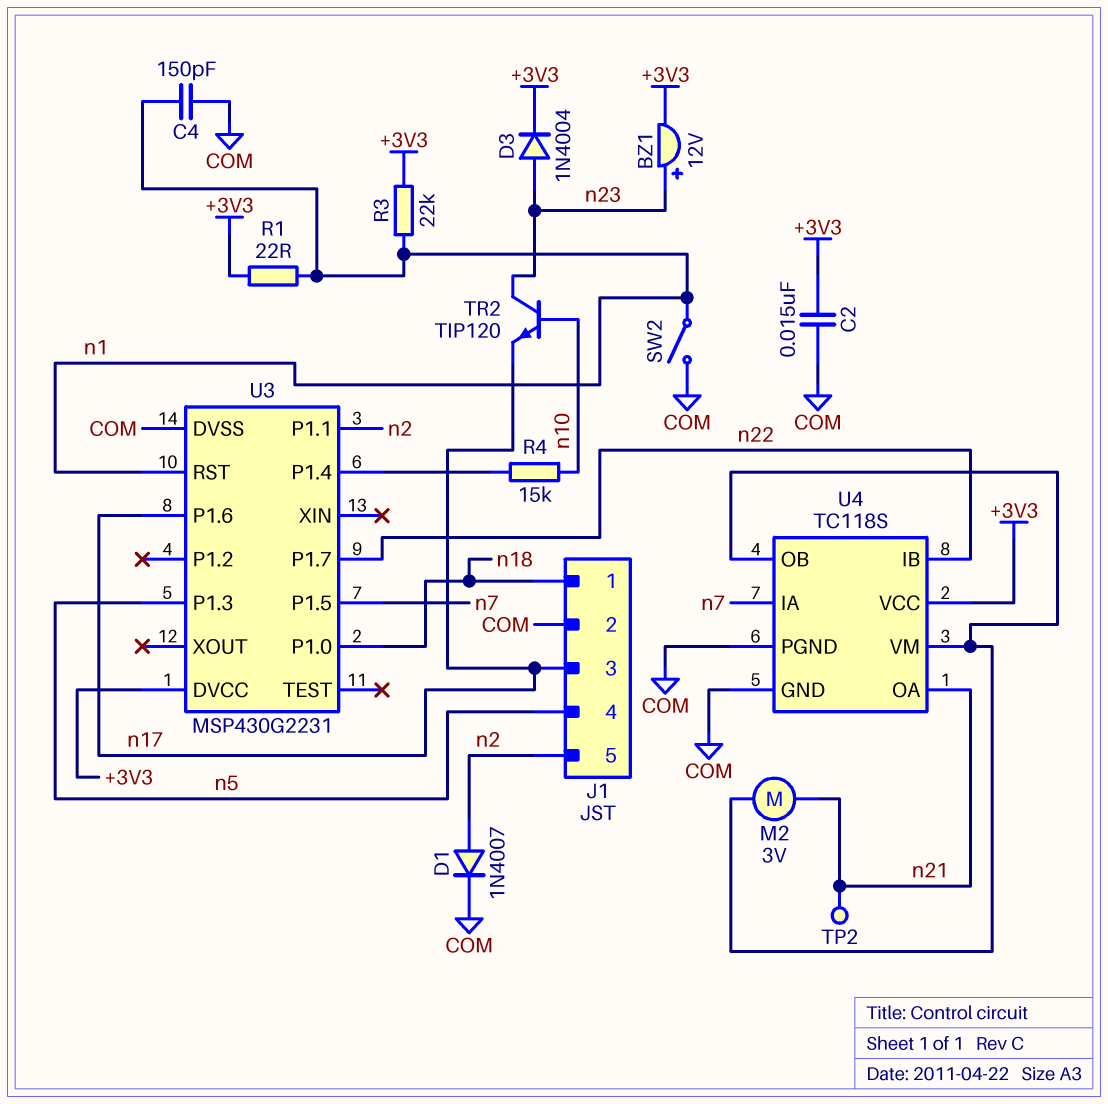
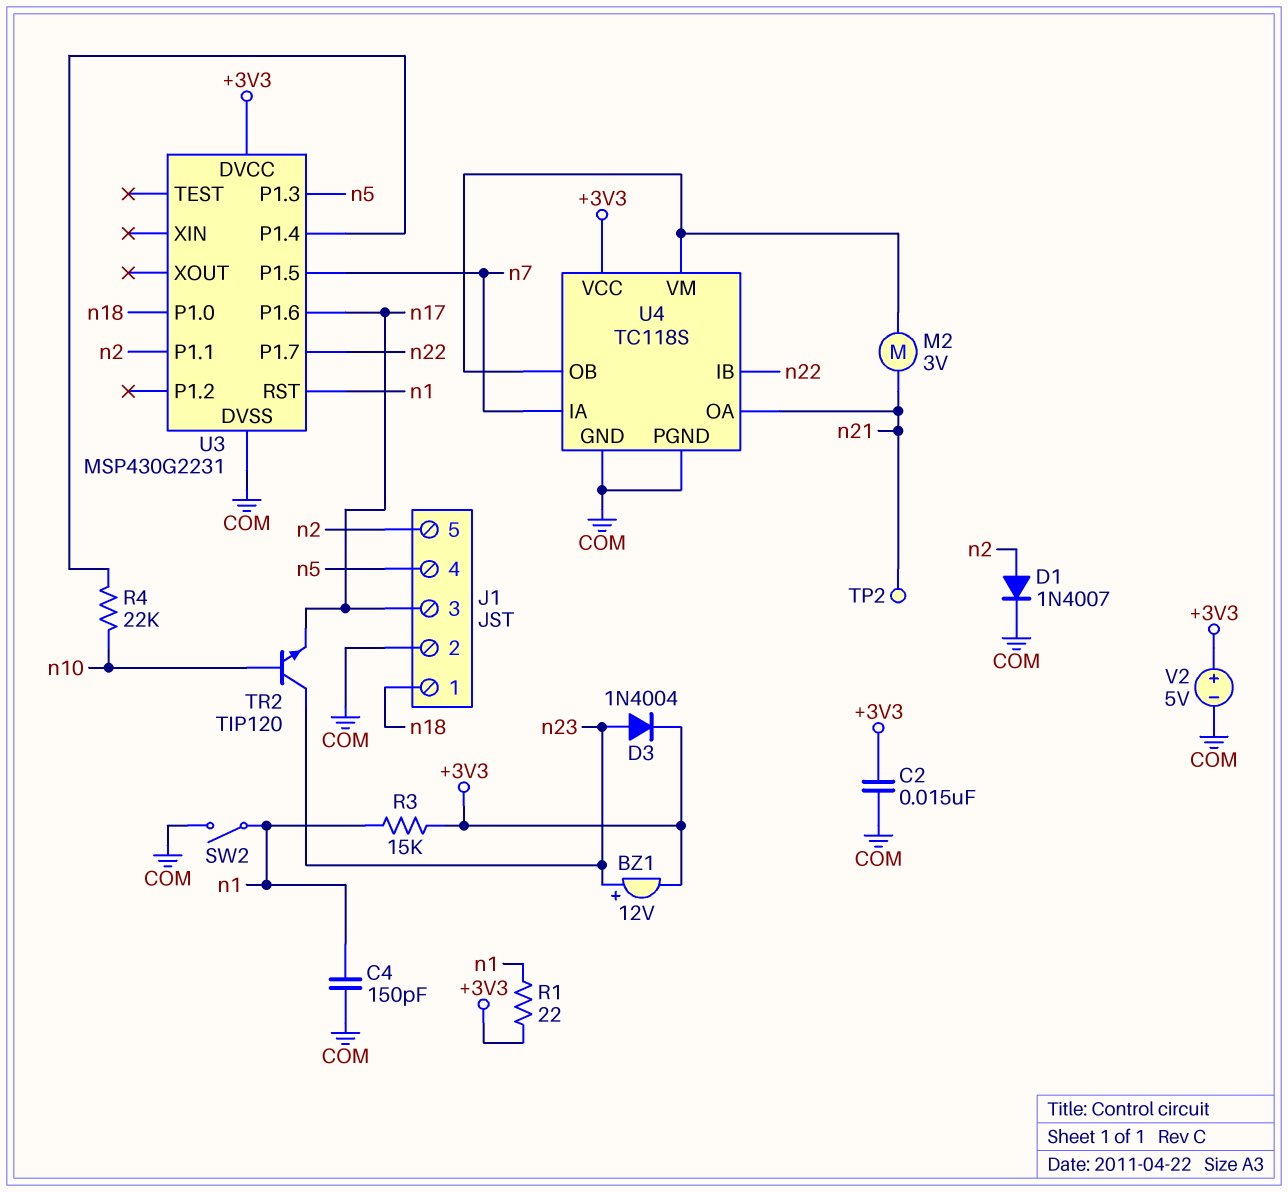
R3: 22k (+3V3, n1) -> 15k (+3V3, n1)
R4: 15k (U3/P1.4, n10) -> 22k (U3/P1.4, n10)
V2: none -> 5V (plus +3V3, minus COM)

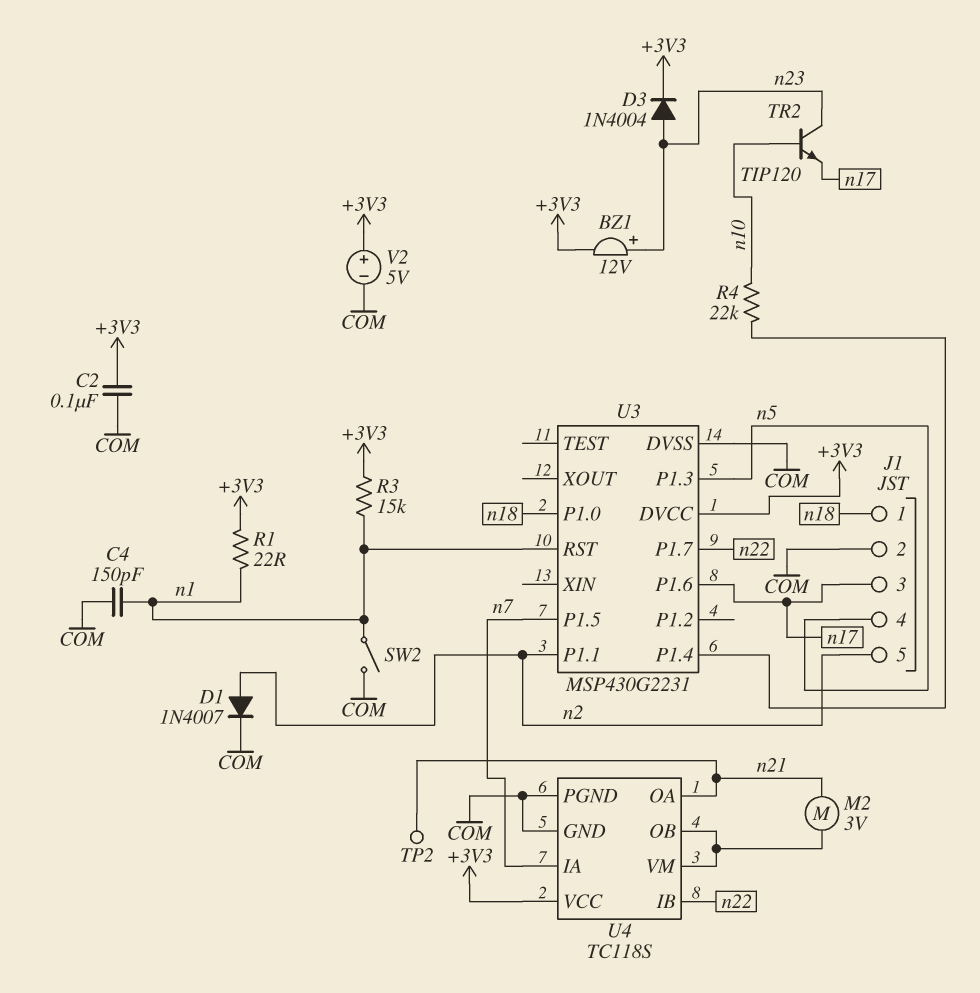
C2: 15nF (+3V3, COM) -> 100nF (+3V3, COM)

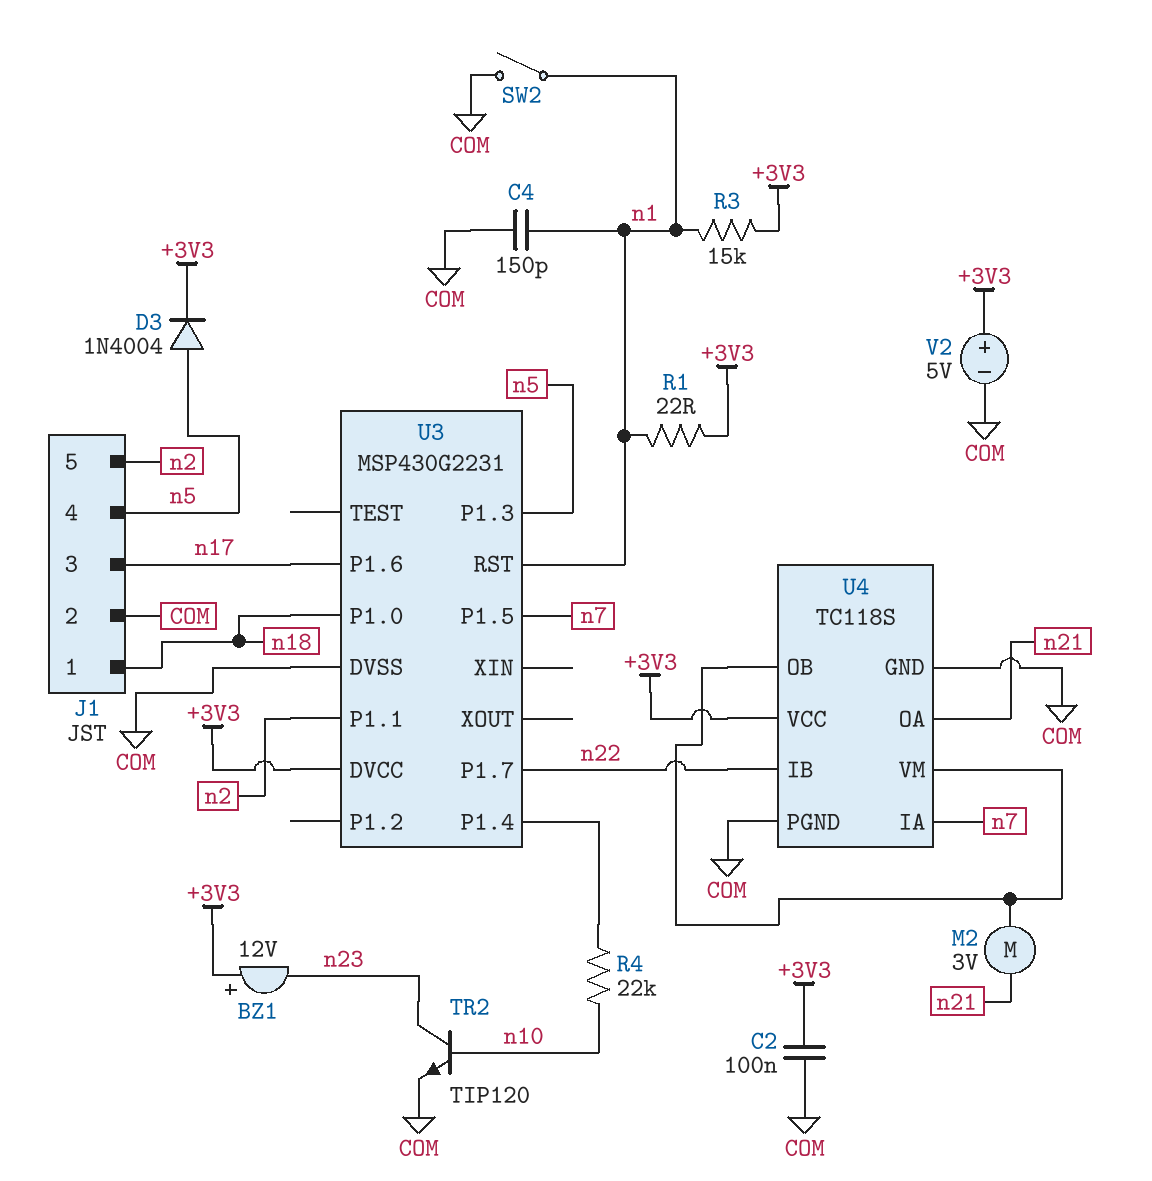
BZ1: buzzer 12V (plus n23, minus +3V3) -> buzzer 12V (plus +3V3, minus n23)
D1: diode 1N4007 (A n2, K COM) -> none
D3: diode 1N4004 (A n23, K +3V3) -> diode 1N4004 (A n5, K +3V3)
TP2: test point (n21) -> none
TR2: NPN TIP120 (B n10, C n23, E n17) -> NPN TIP120 (B n10, C n23, E COM)

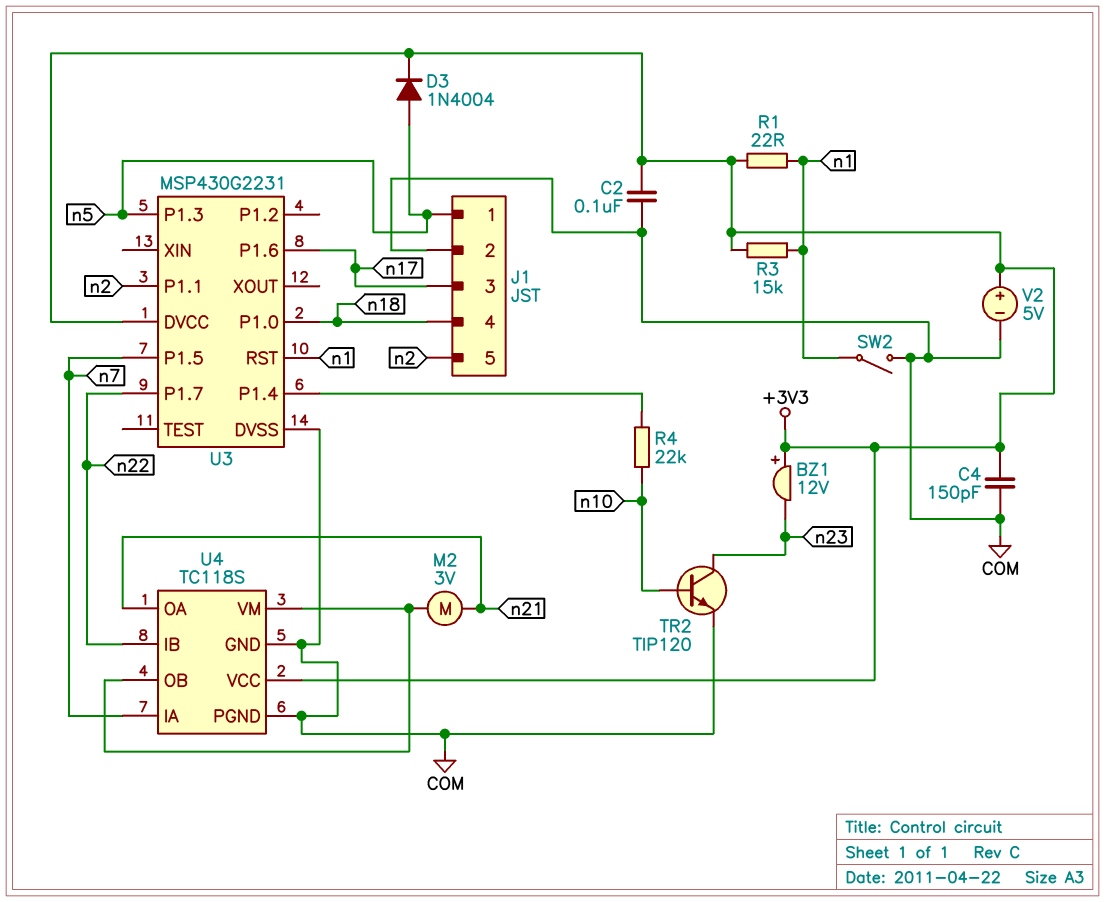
C4: 150pF (COM, n1) -> 150pF (+3V3, COM)
J1 pin 1: n18 -> n5
J1 pin 4: n5 -> n18

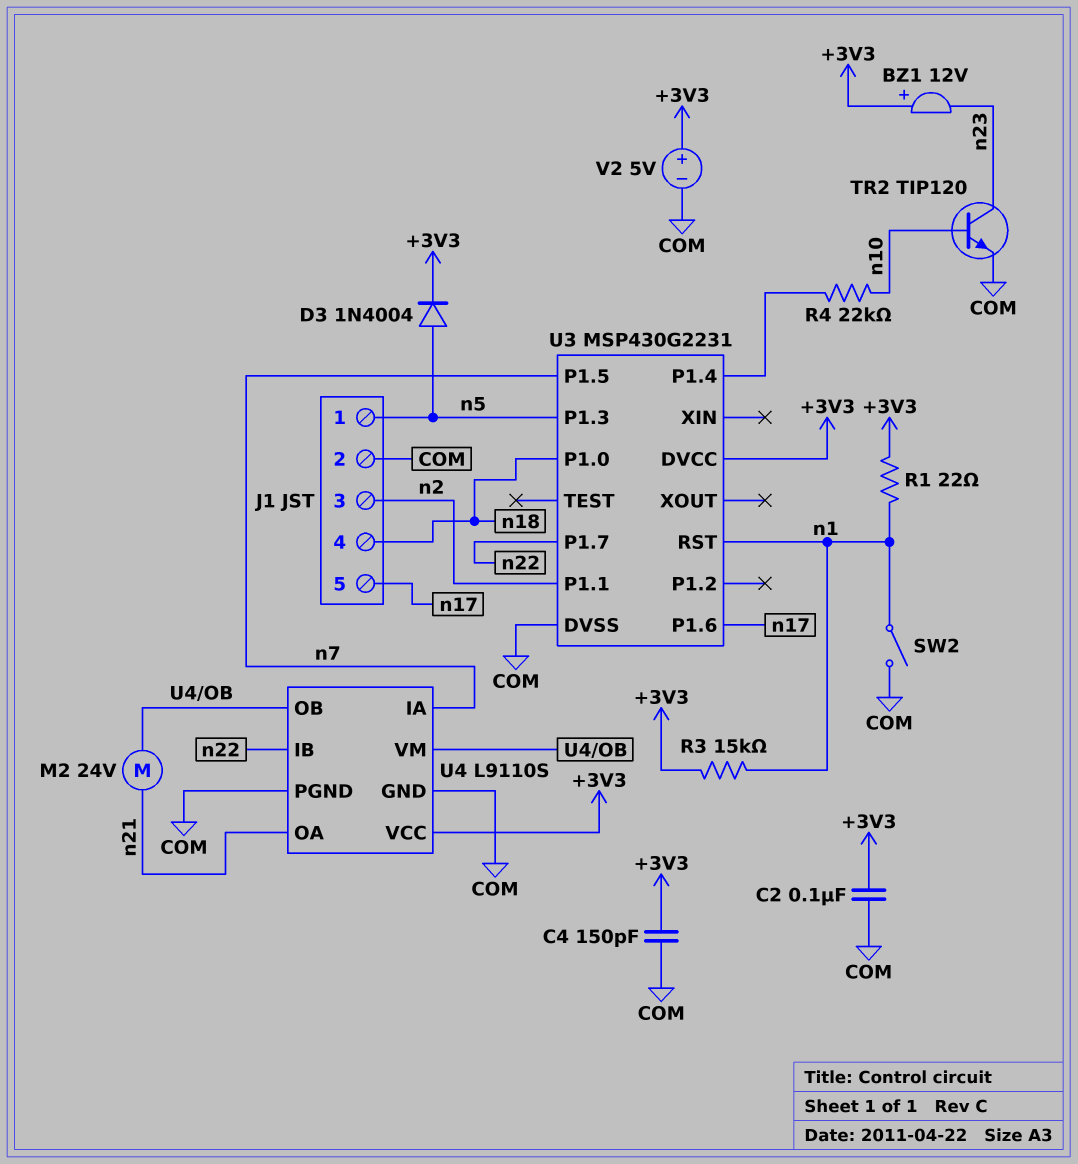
J1 pin 3: n17 -> n2
J1 pin 5: n2 -> n17
M2: motor 3V (U4/OB, n21) -> motor 24V (U4/OB, n21)
U4: TC118S -> L9110S

